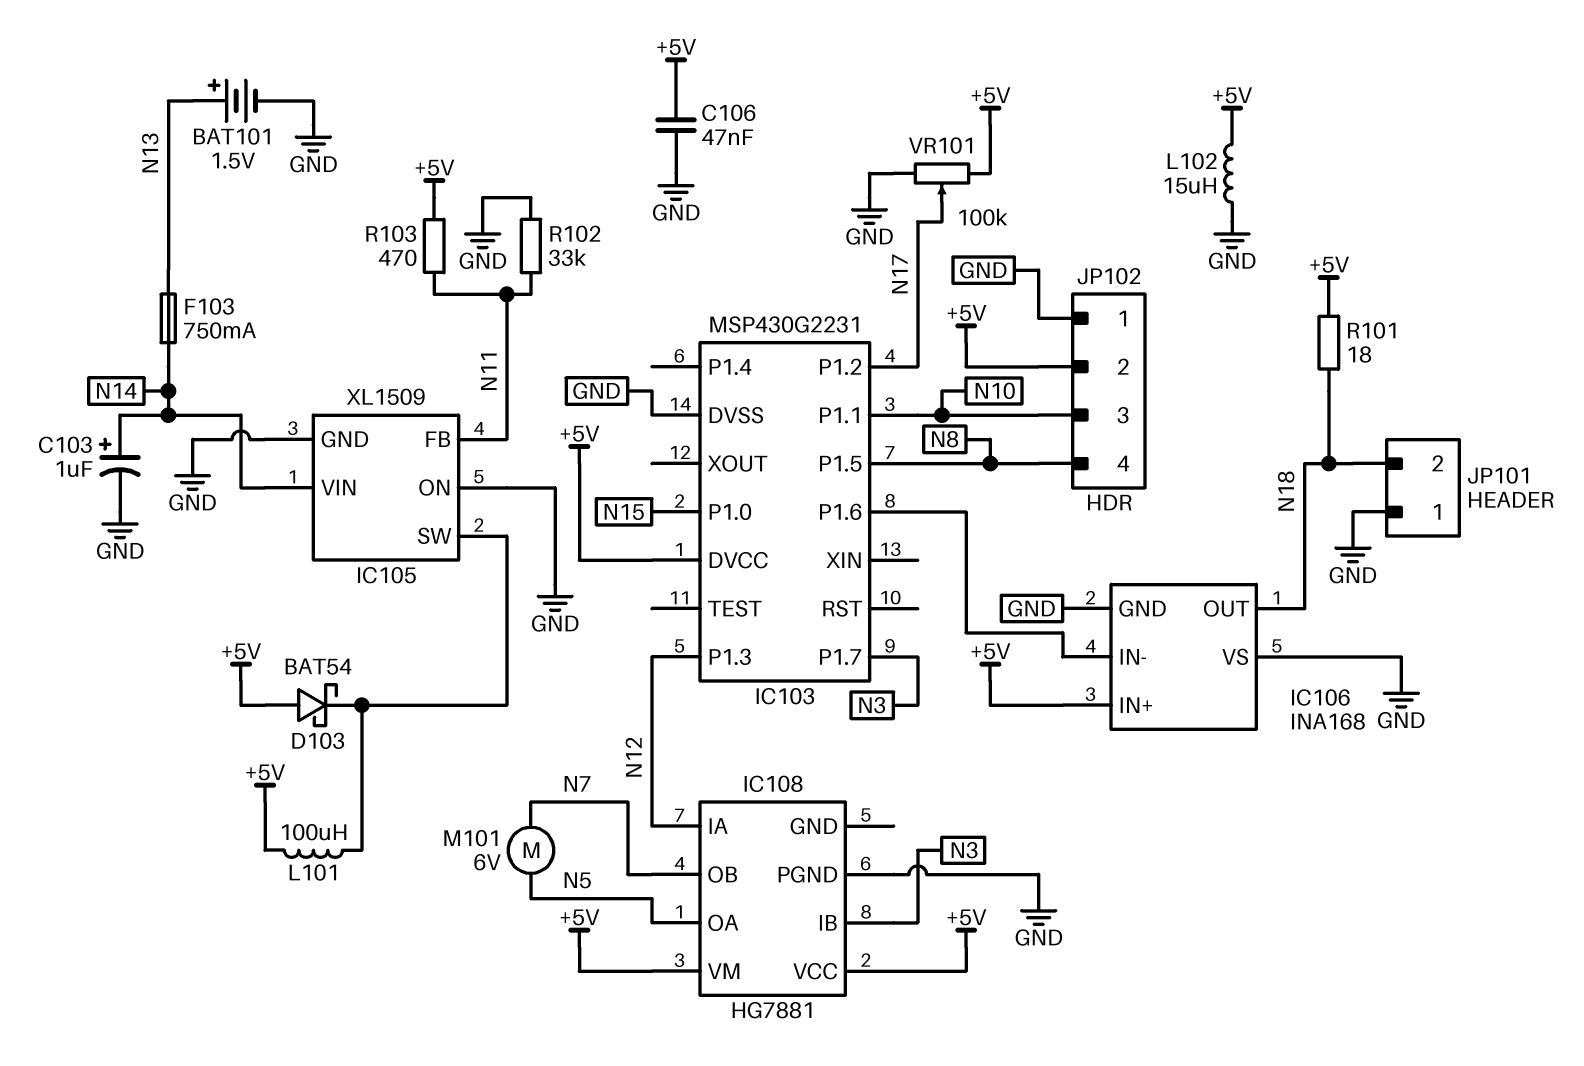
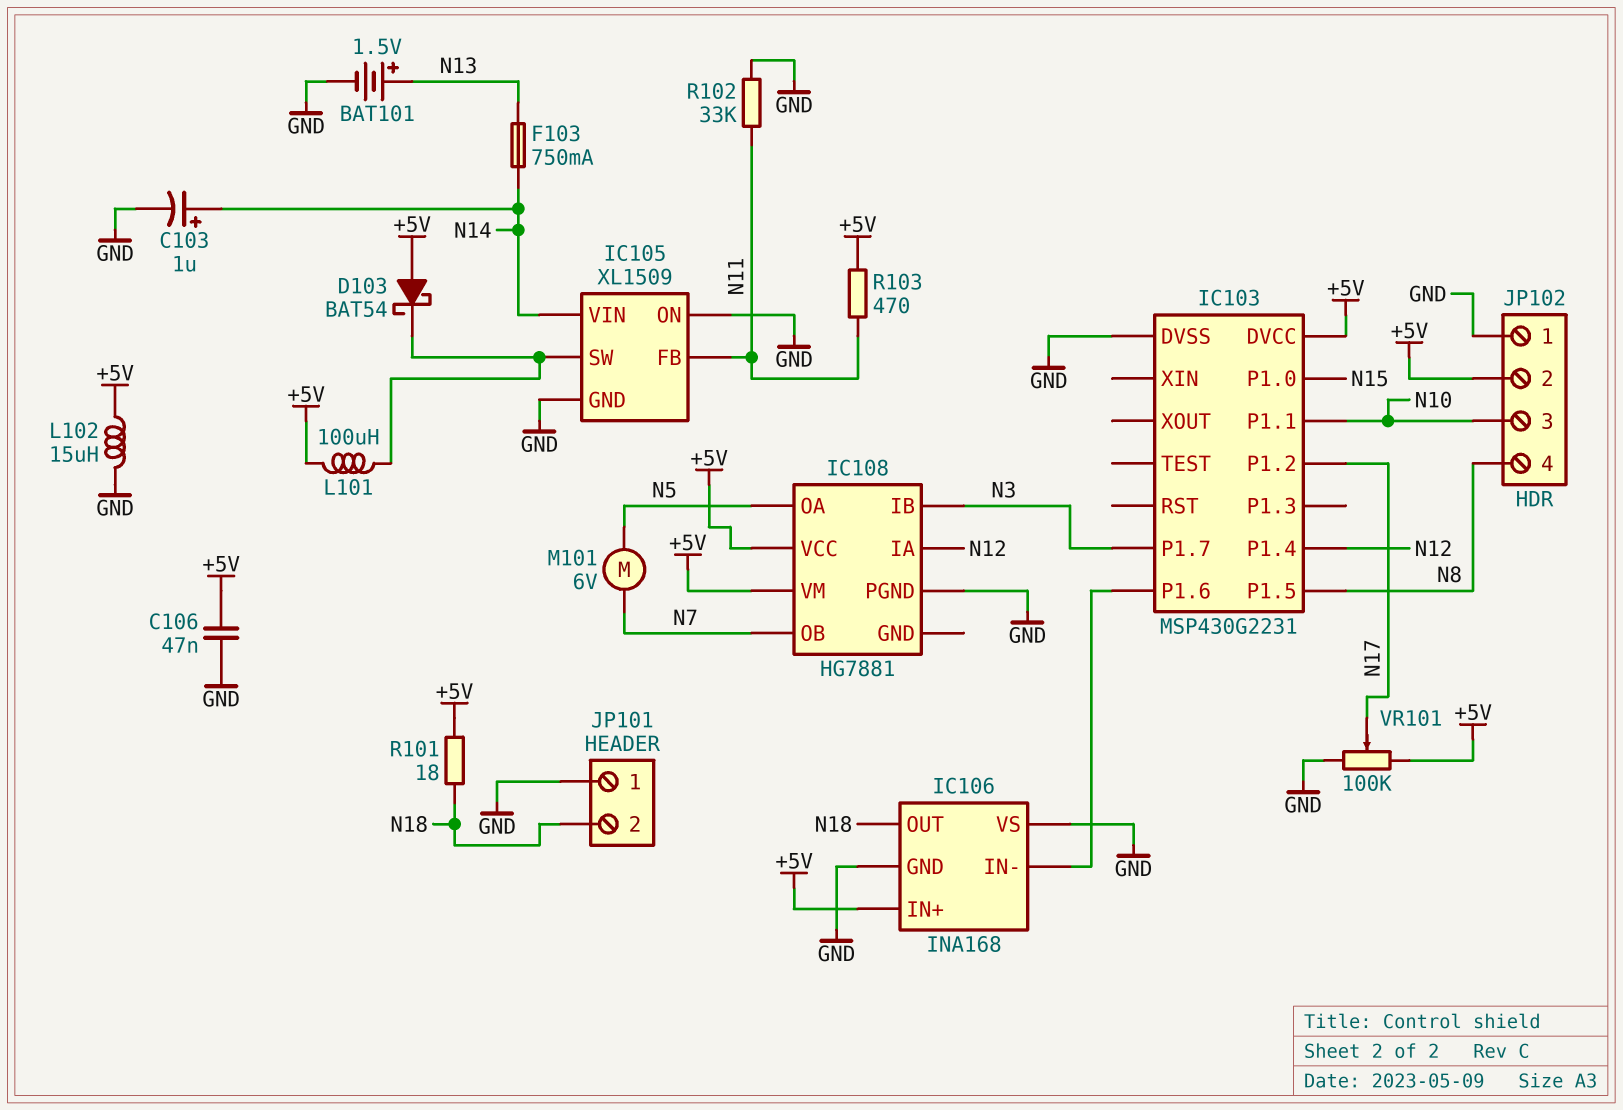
IC103 pin P1.3: N12 -> none
IC103 pin P1.4: none -> N12

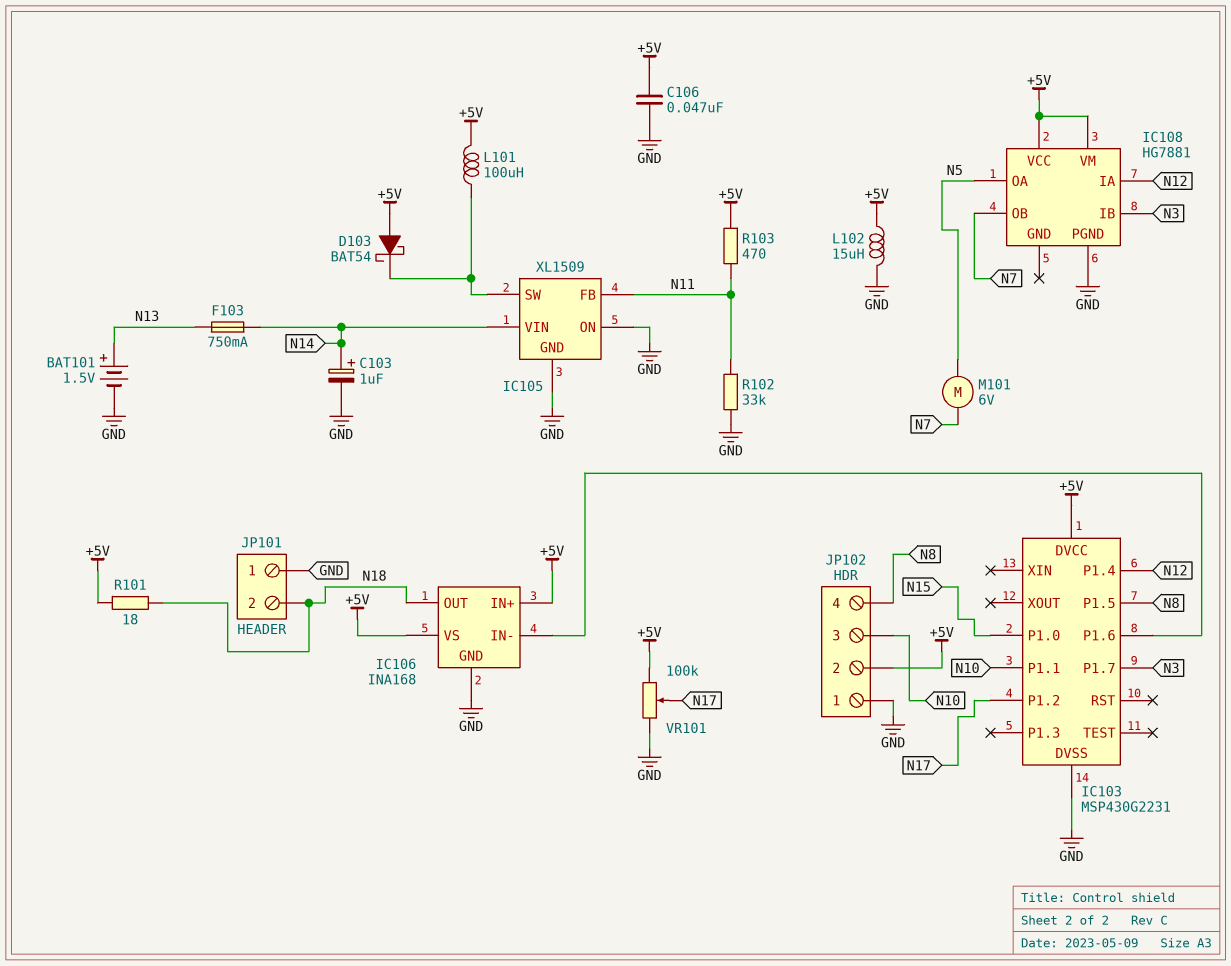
IC106 pin VS: GND -> +5V

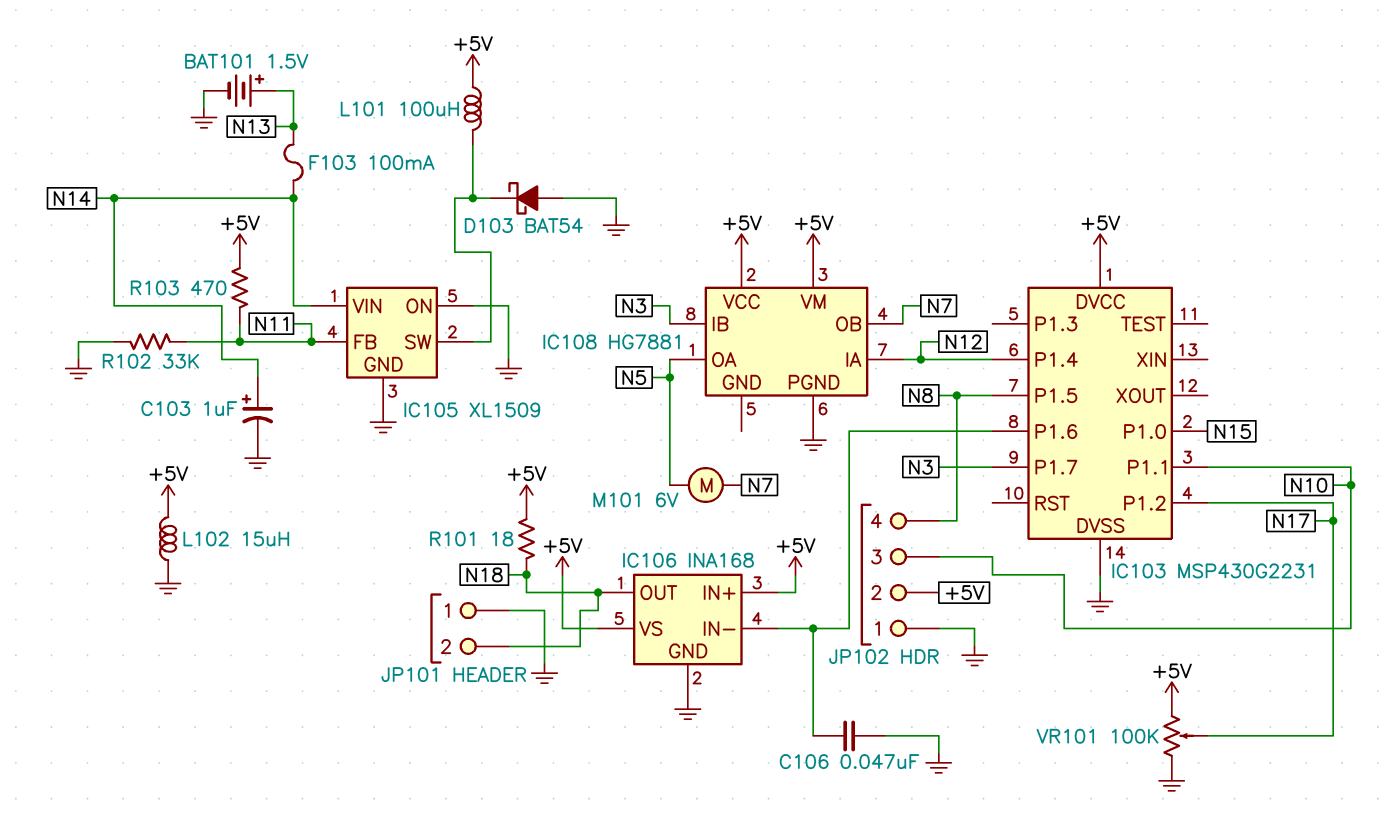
C106: 47nF (+5V, GND) -> 47nF (GND, IC103/P1.6)
D103: schottky BAT54 (A +5V, K IC105/SW) -> schottky BAT54 (A GND, K IC105/SW)
F103: 750mA (N13, N14) -> 100mA (N13, N14)

